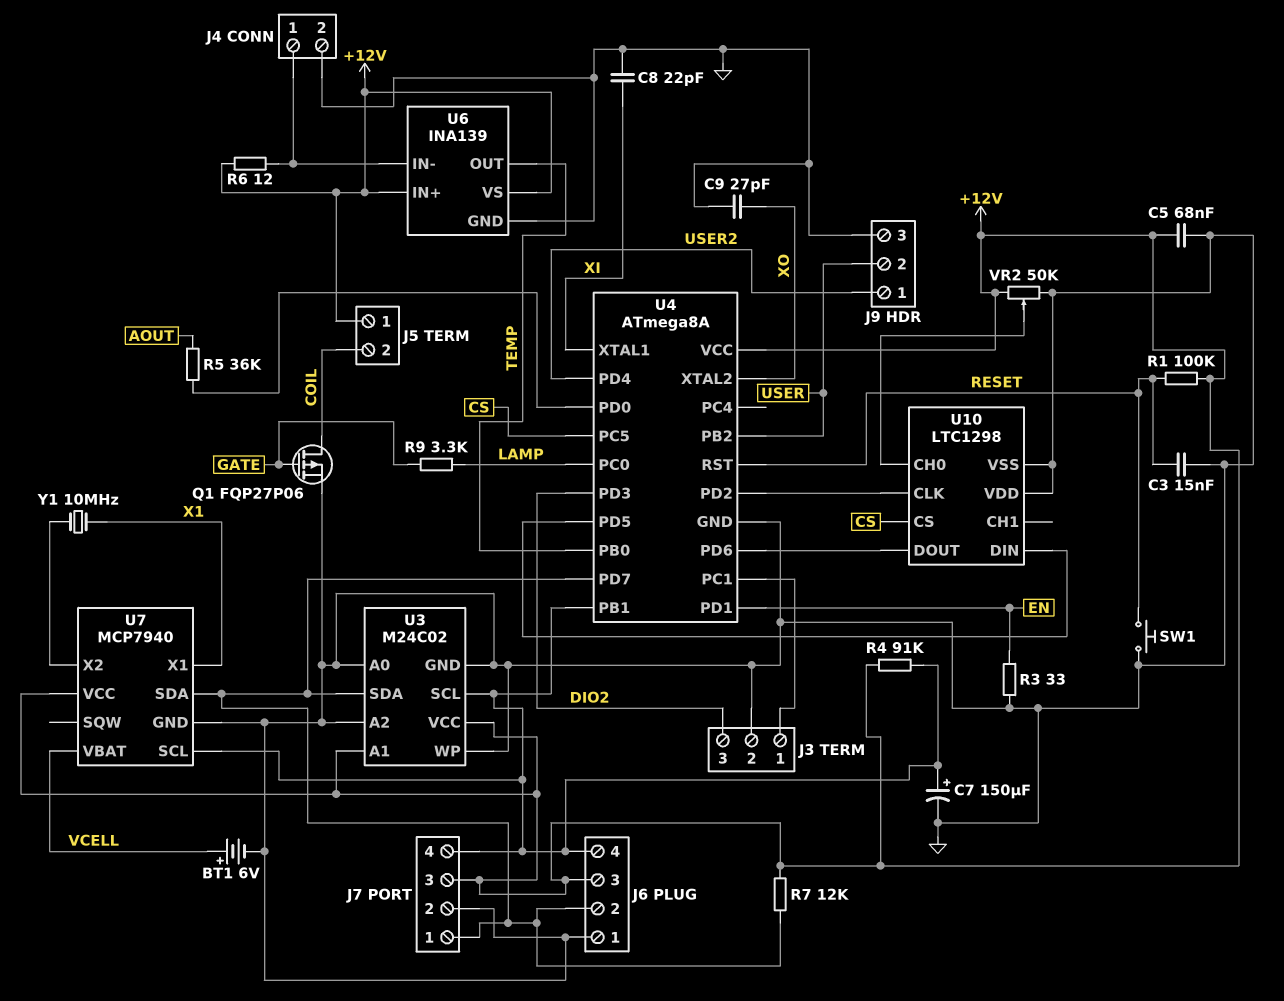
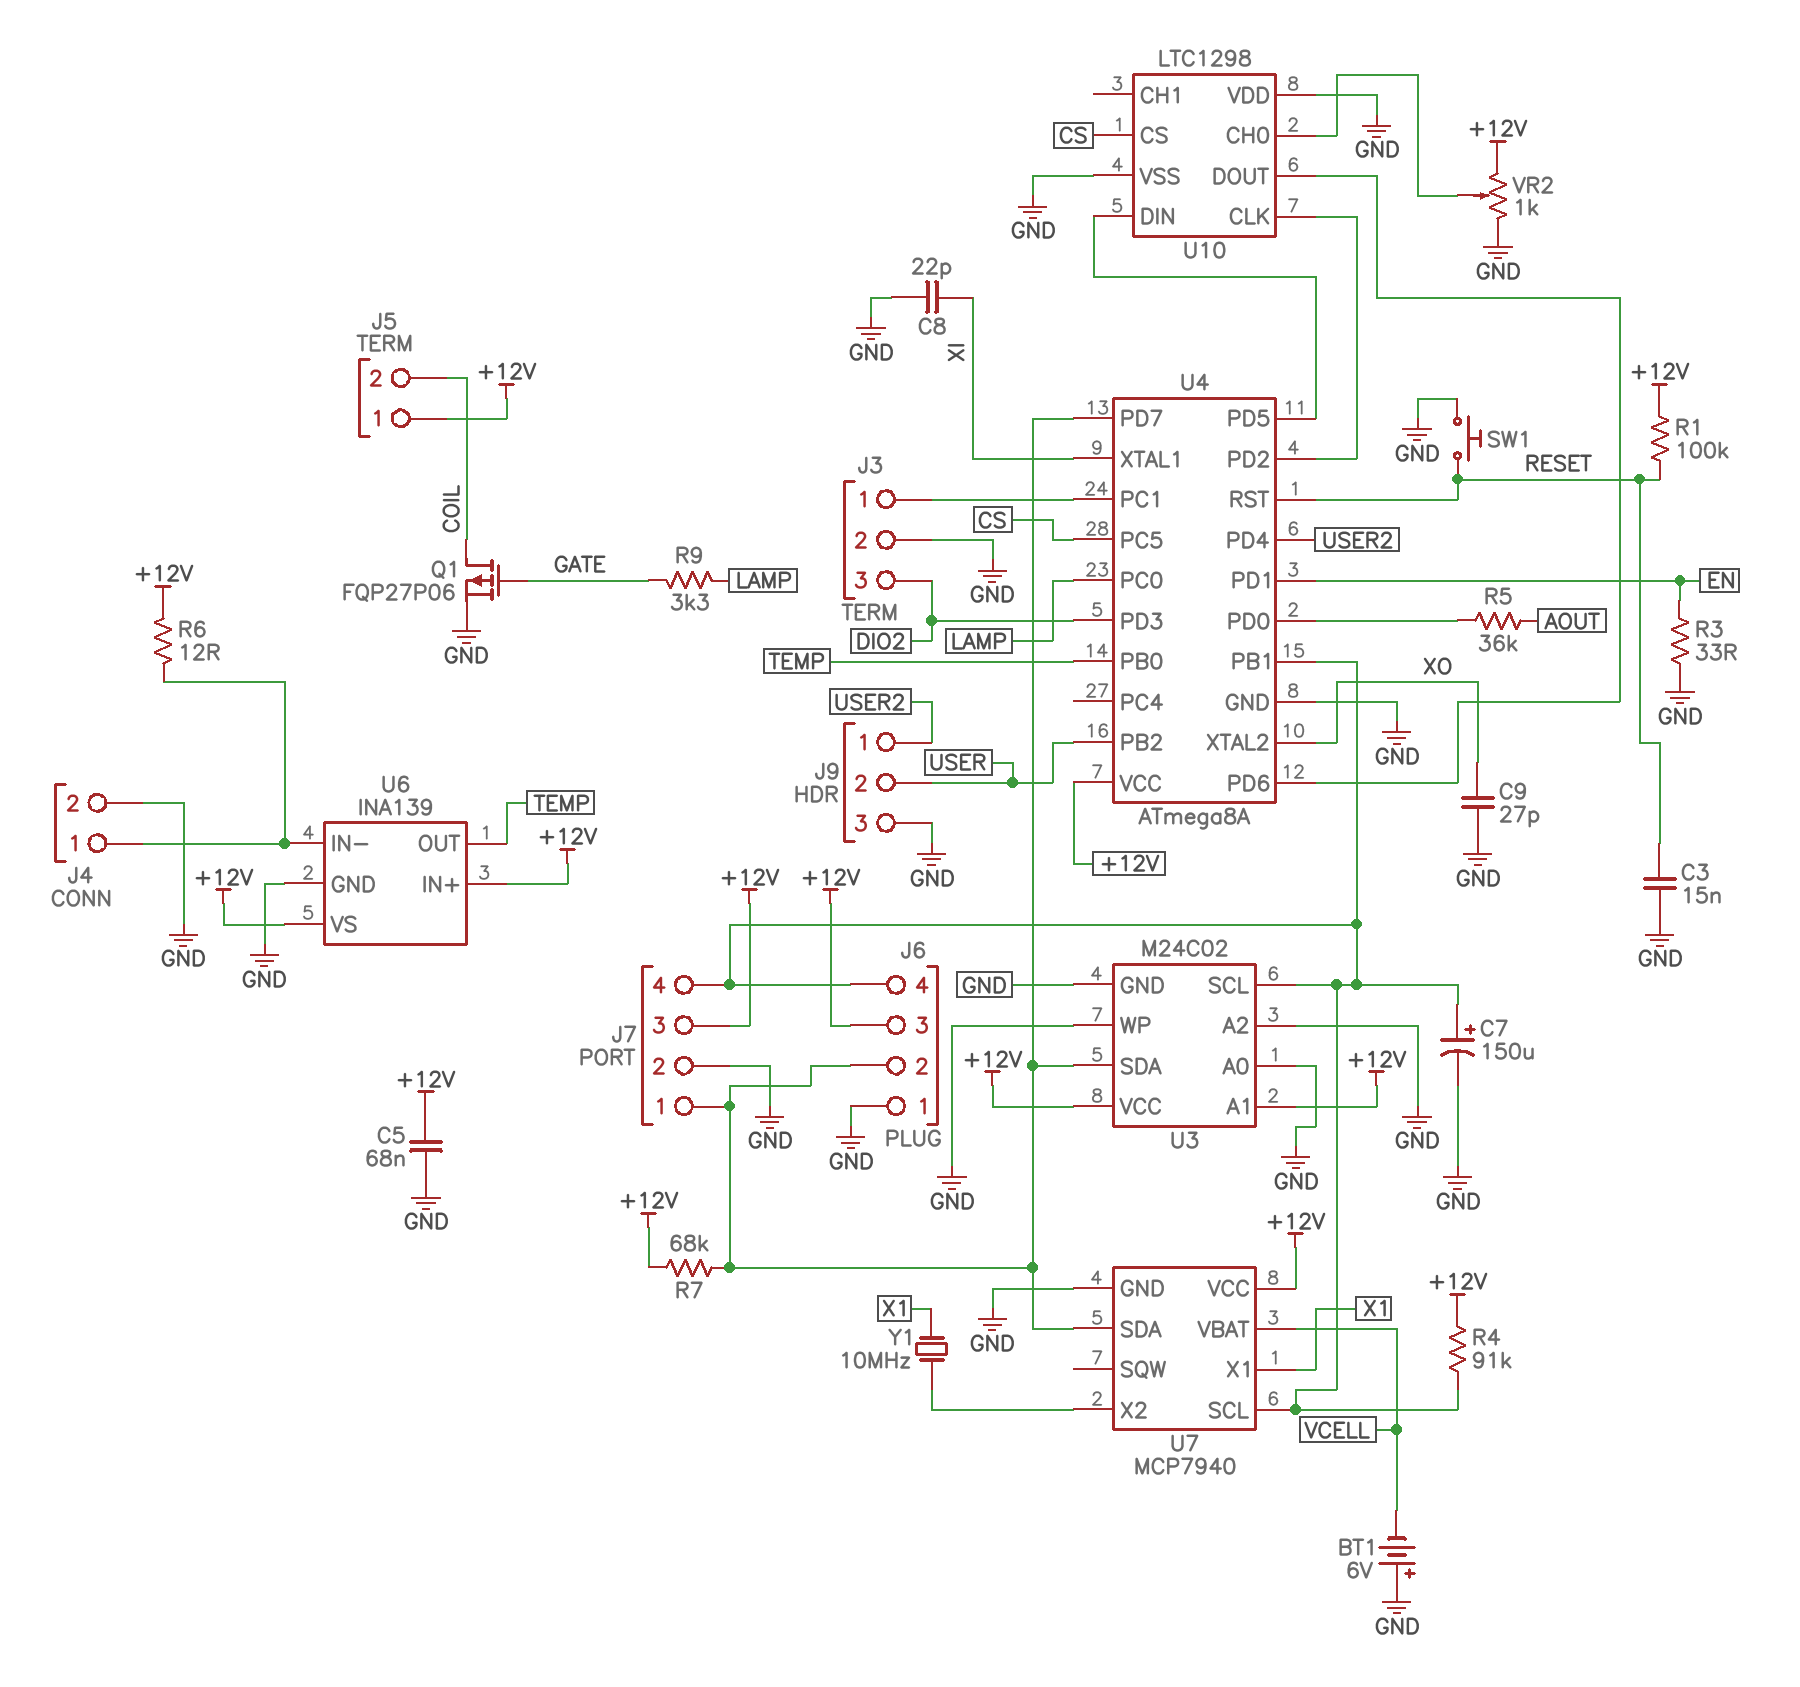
BT1: 6V (plus VCELL, minus GND) -> 6V (plus GND, minus VCELL)
R7: 12k (+12V, J6/2) -> 68k (+12V, J6/2)
VR2: 50k (+12V, GND, wiper U10/CH0) -> 1k (+12V, GND, wiper U10/CH0)

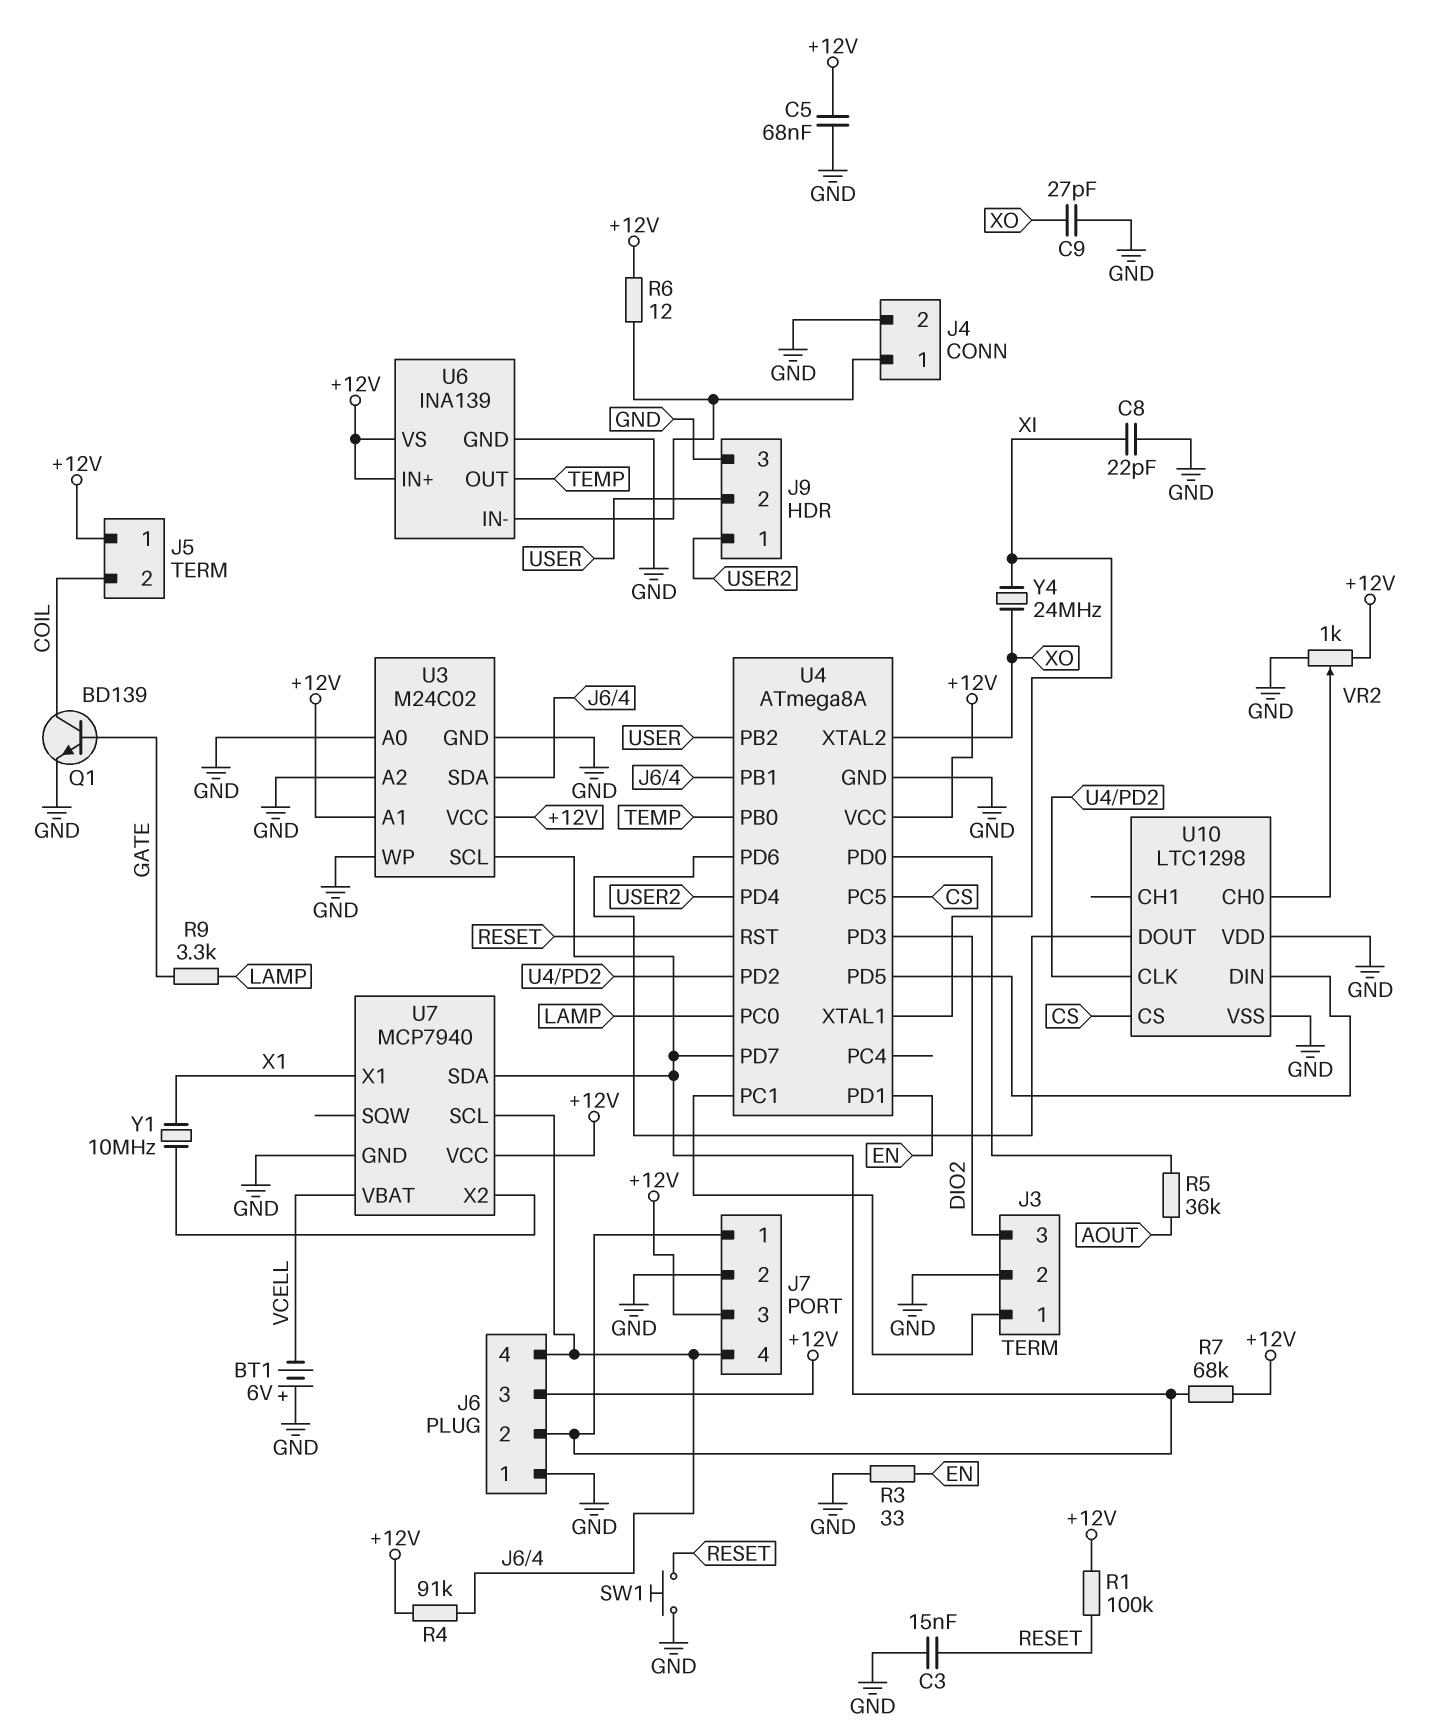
C7: 150uF (plus J6/4, minus GND) -> none
Q1: PMOS FQP27P06 (G GATE, D COIL, S GND) -> NPN BD139 (B GATE, C COIL, E GND)
U3 pin SCL: J6/4 -> J6/2
U3 pin SDA: J6/2 -> J6/4
Y4: none -> 24MHz (XI, XO)

